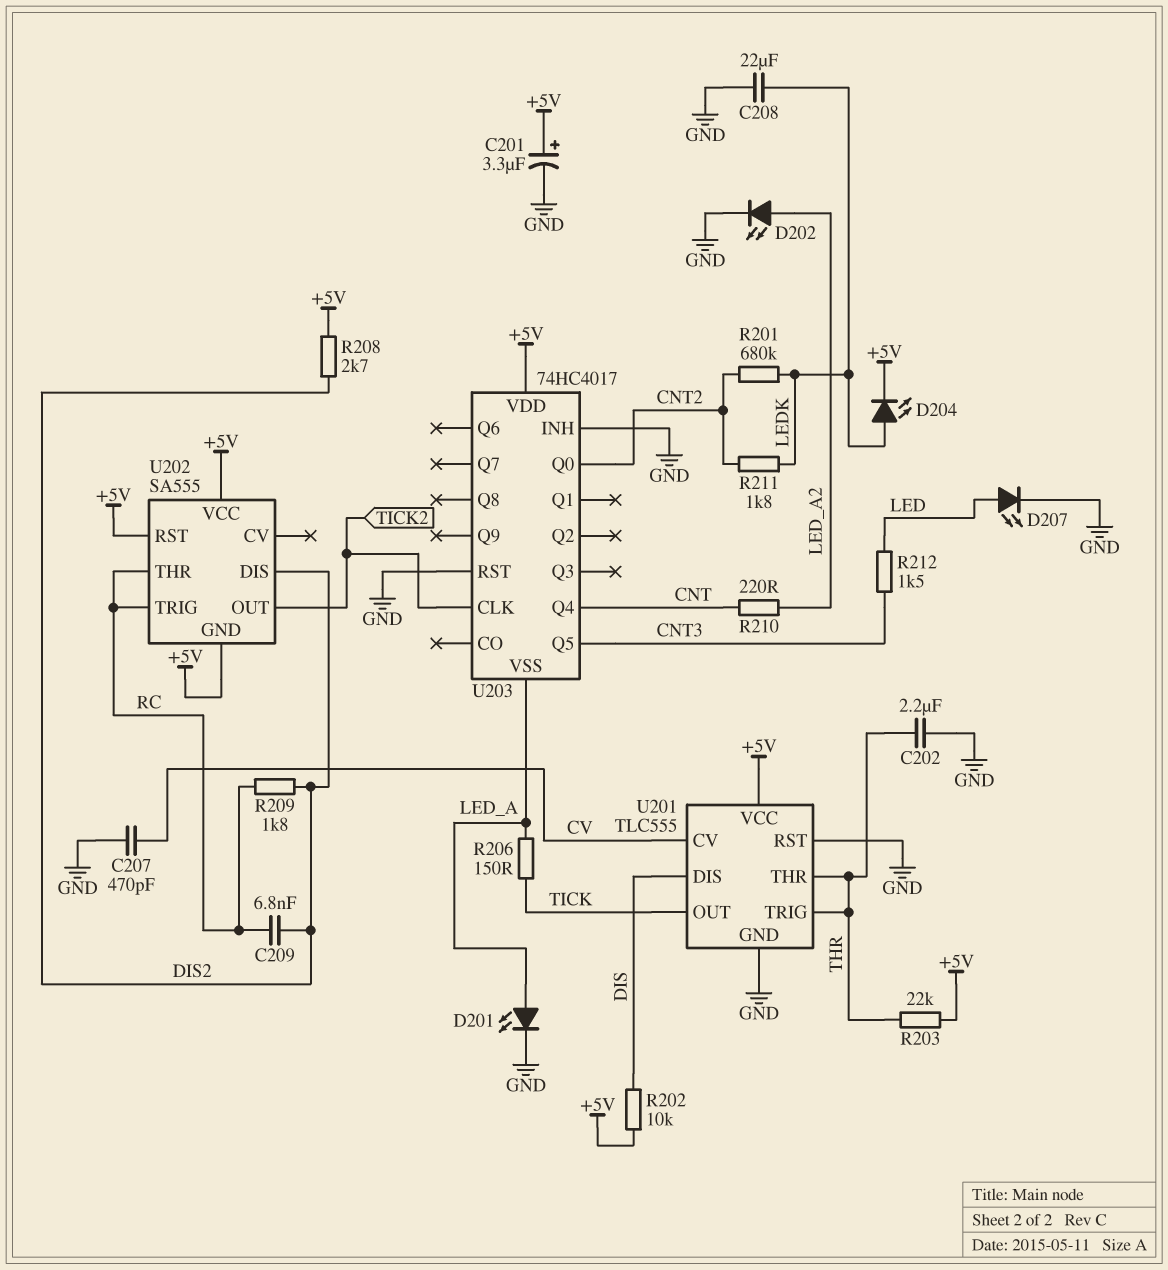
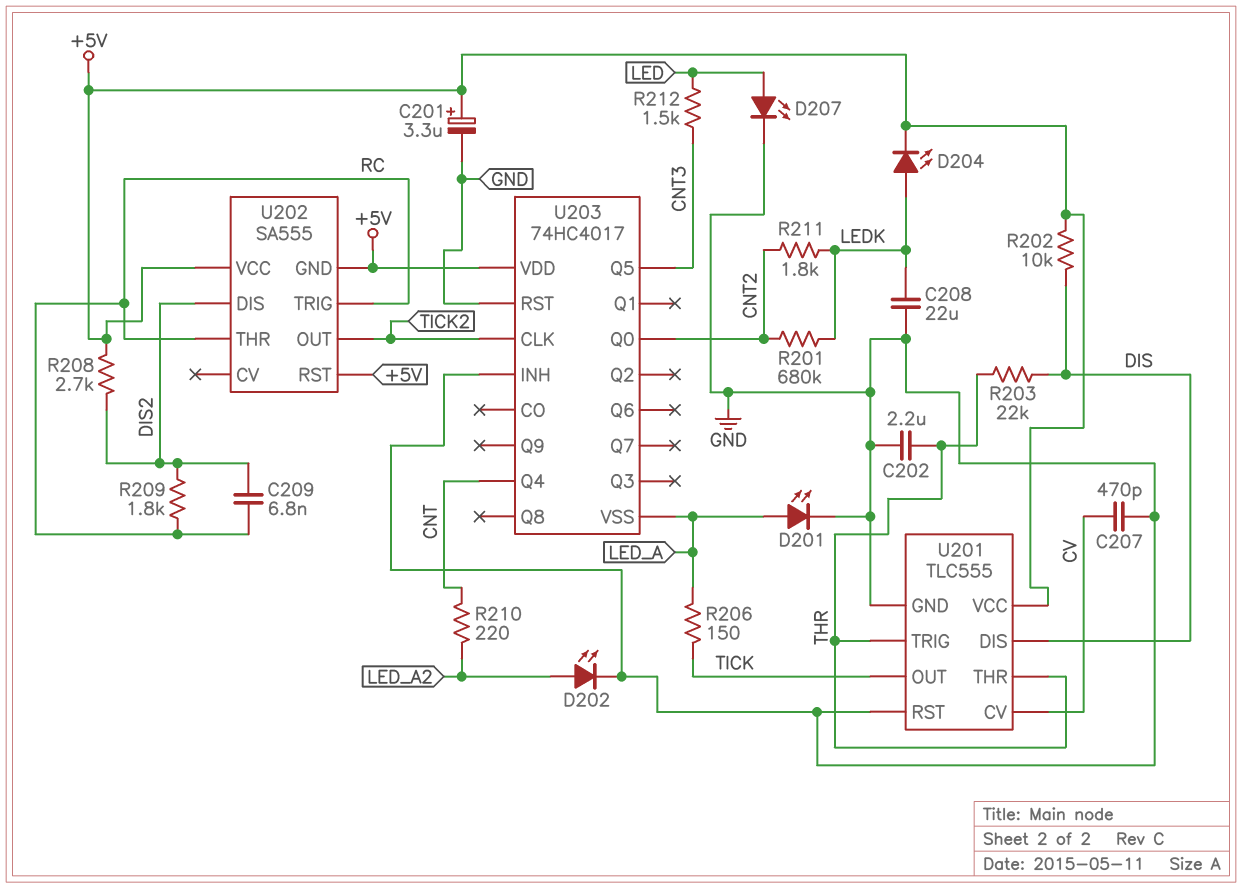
R203: 22k (+5V, THR) -> 22k (DIS, THR)

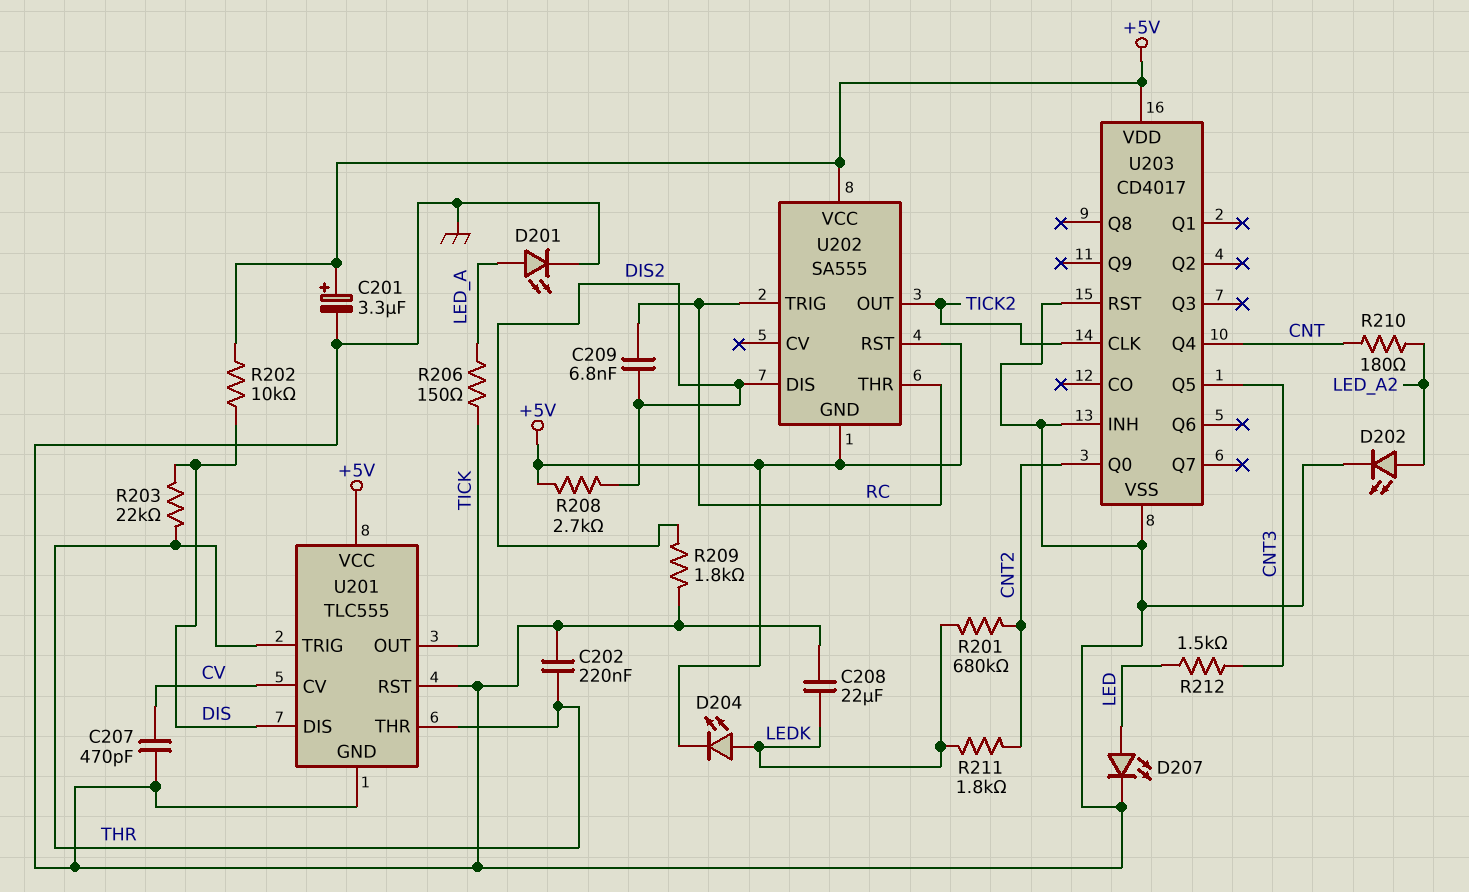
C202: 2.2uF (GND, THR) -> 220nF (GND, THR)
R209: 1.8k (DIS2, RC) -> 1.8k (DIS2, GND)
R210: 220 (CNT, LED_A2) -> 180 (CNT, LED_A2)
U203: 74HC4017 -> CD4017
U203 pin VSS: LED_A -> GND

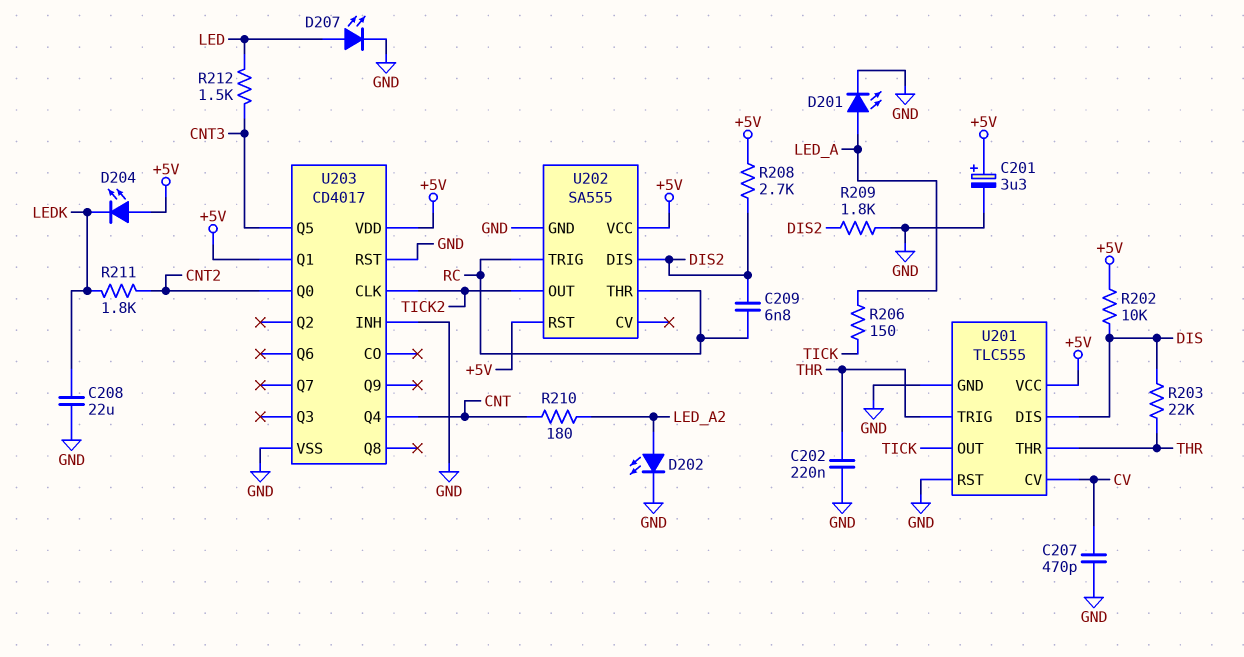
D204: LED (A LEDK, K +5V) -> LED (A +5V, K LEDK)
R201: 680k (CNT2, LEDK) -> none
U202 pin GND: +5V -> GND
U203 pin Q1: none -> +5V

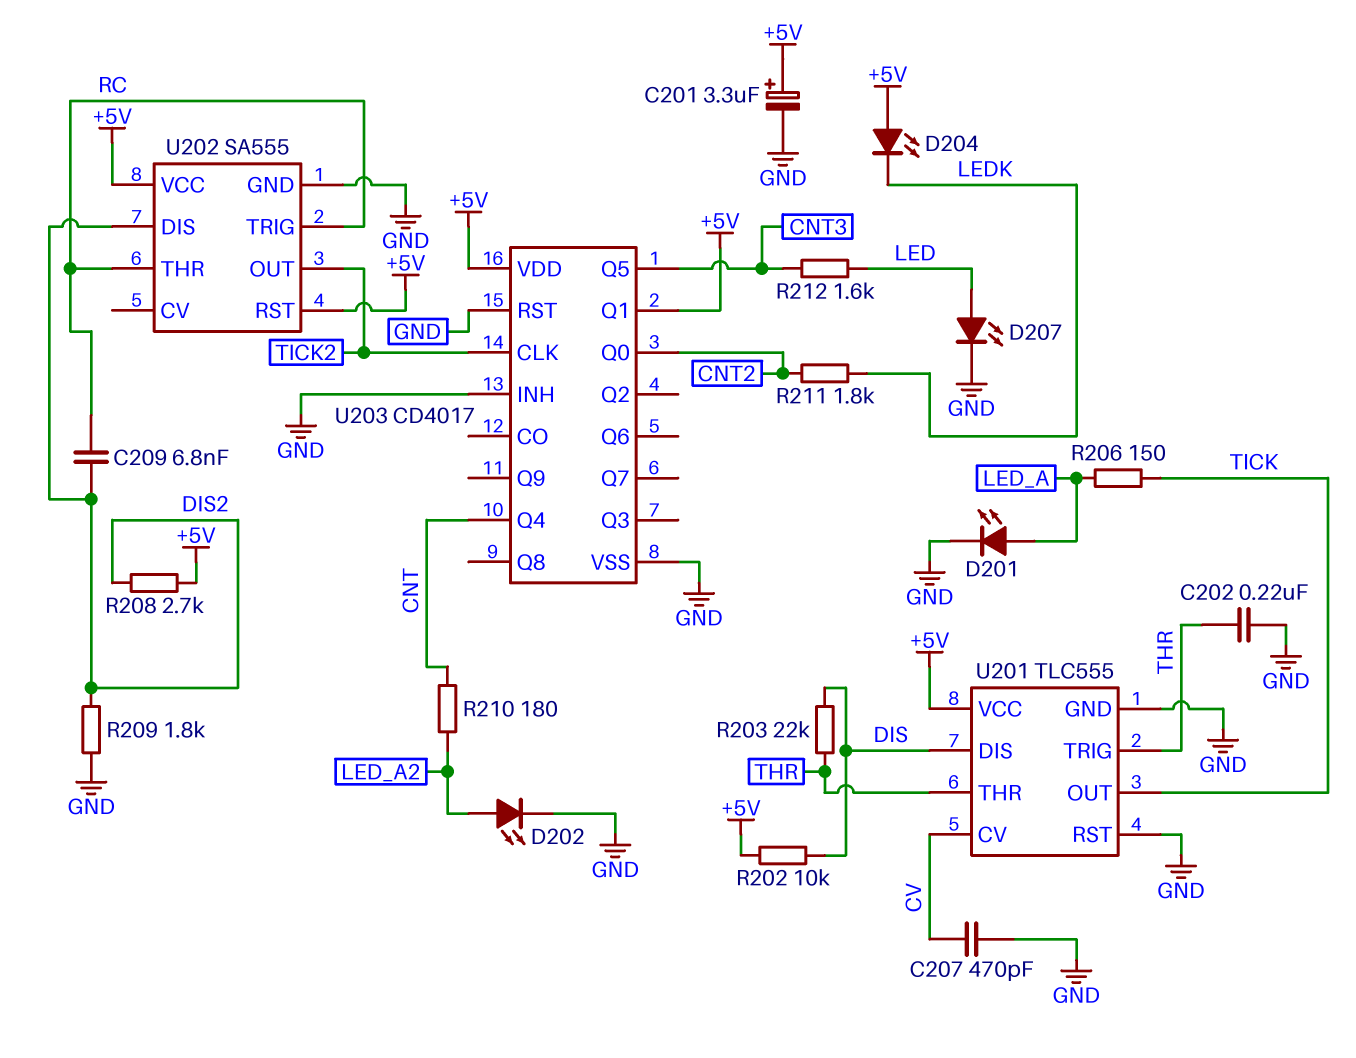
C208: 22uF (GND, LEDK) -> none
R212: 1.5k (CNT3, LED) -> 1.6k (CNT3, LED)

